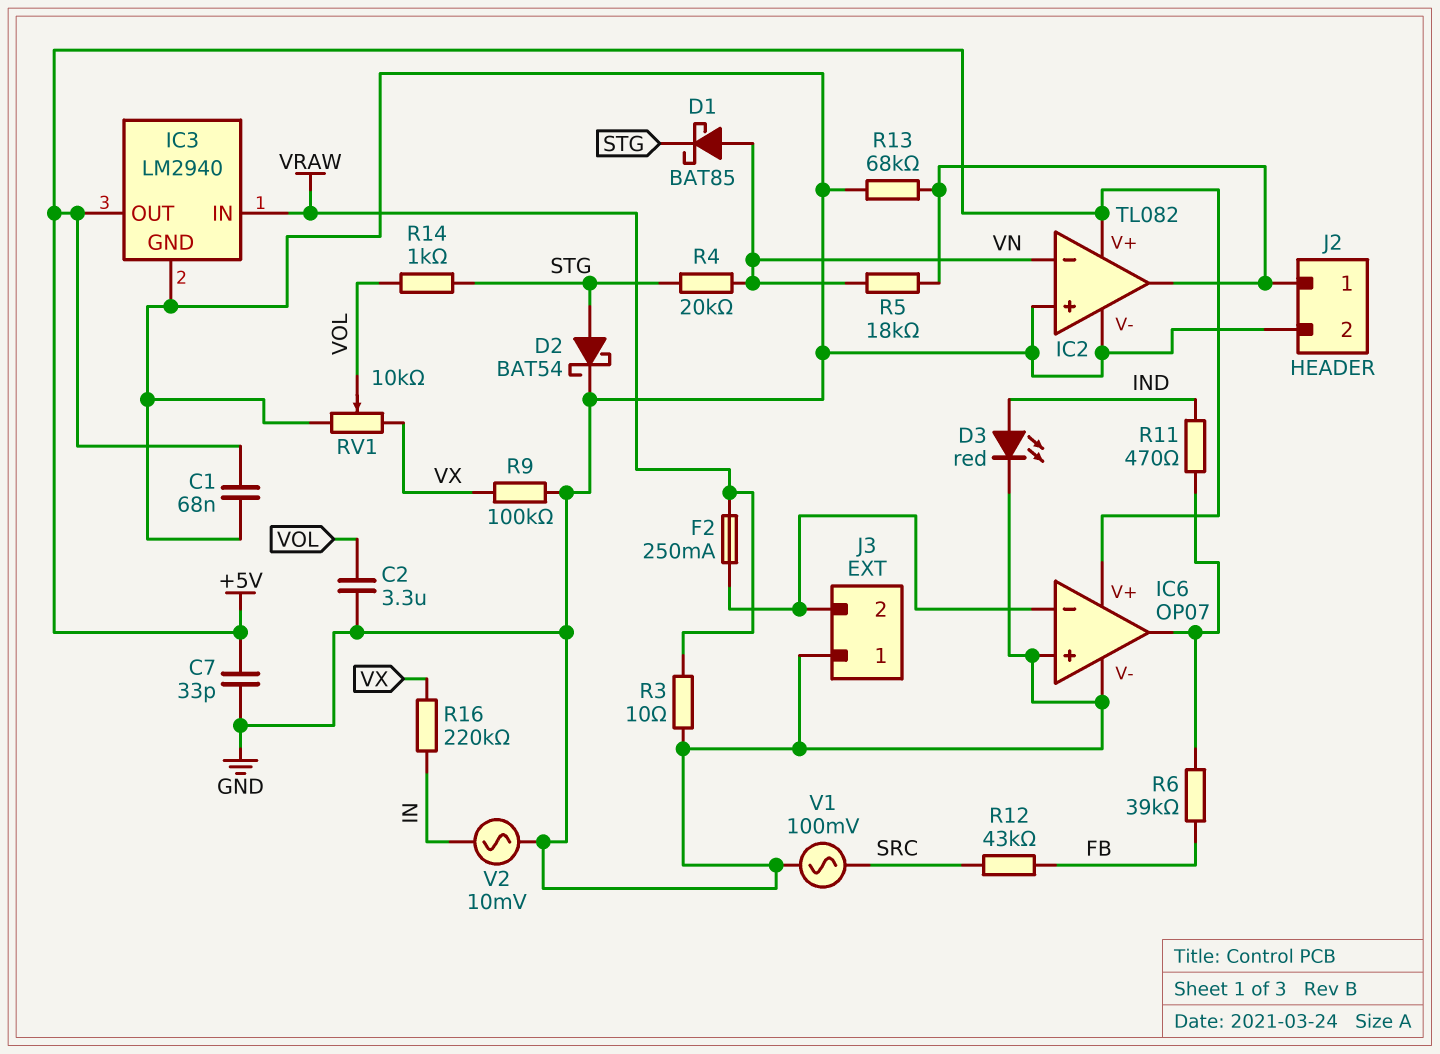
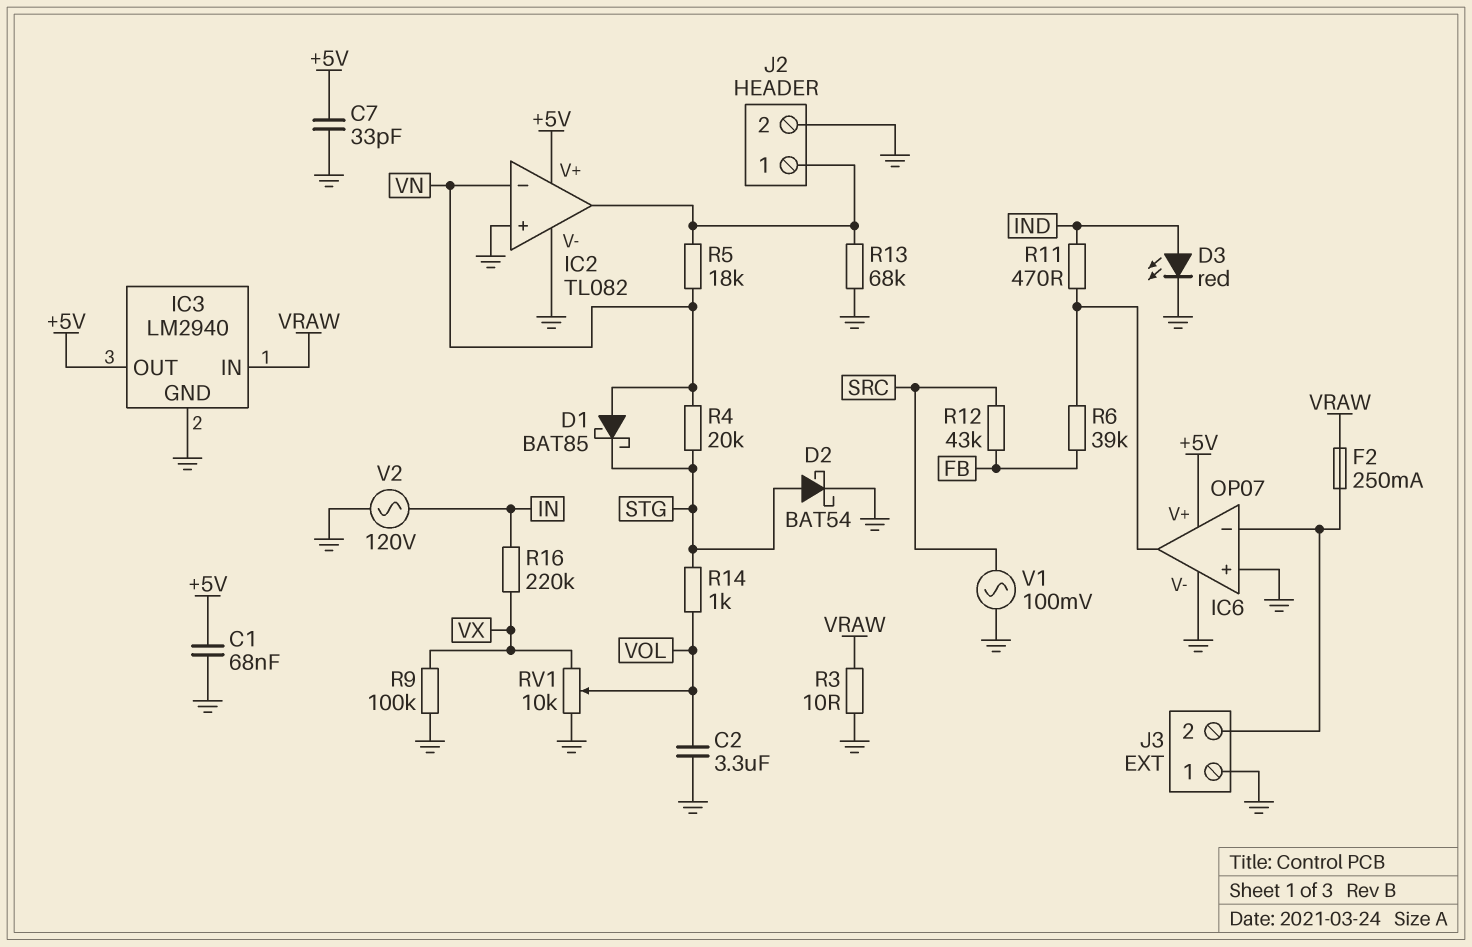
V2: AC 10mV (GND, IN) -> AC 120V (GND, IN)

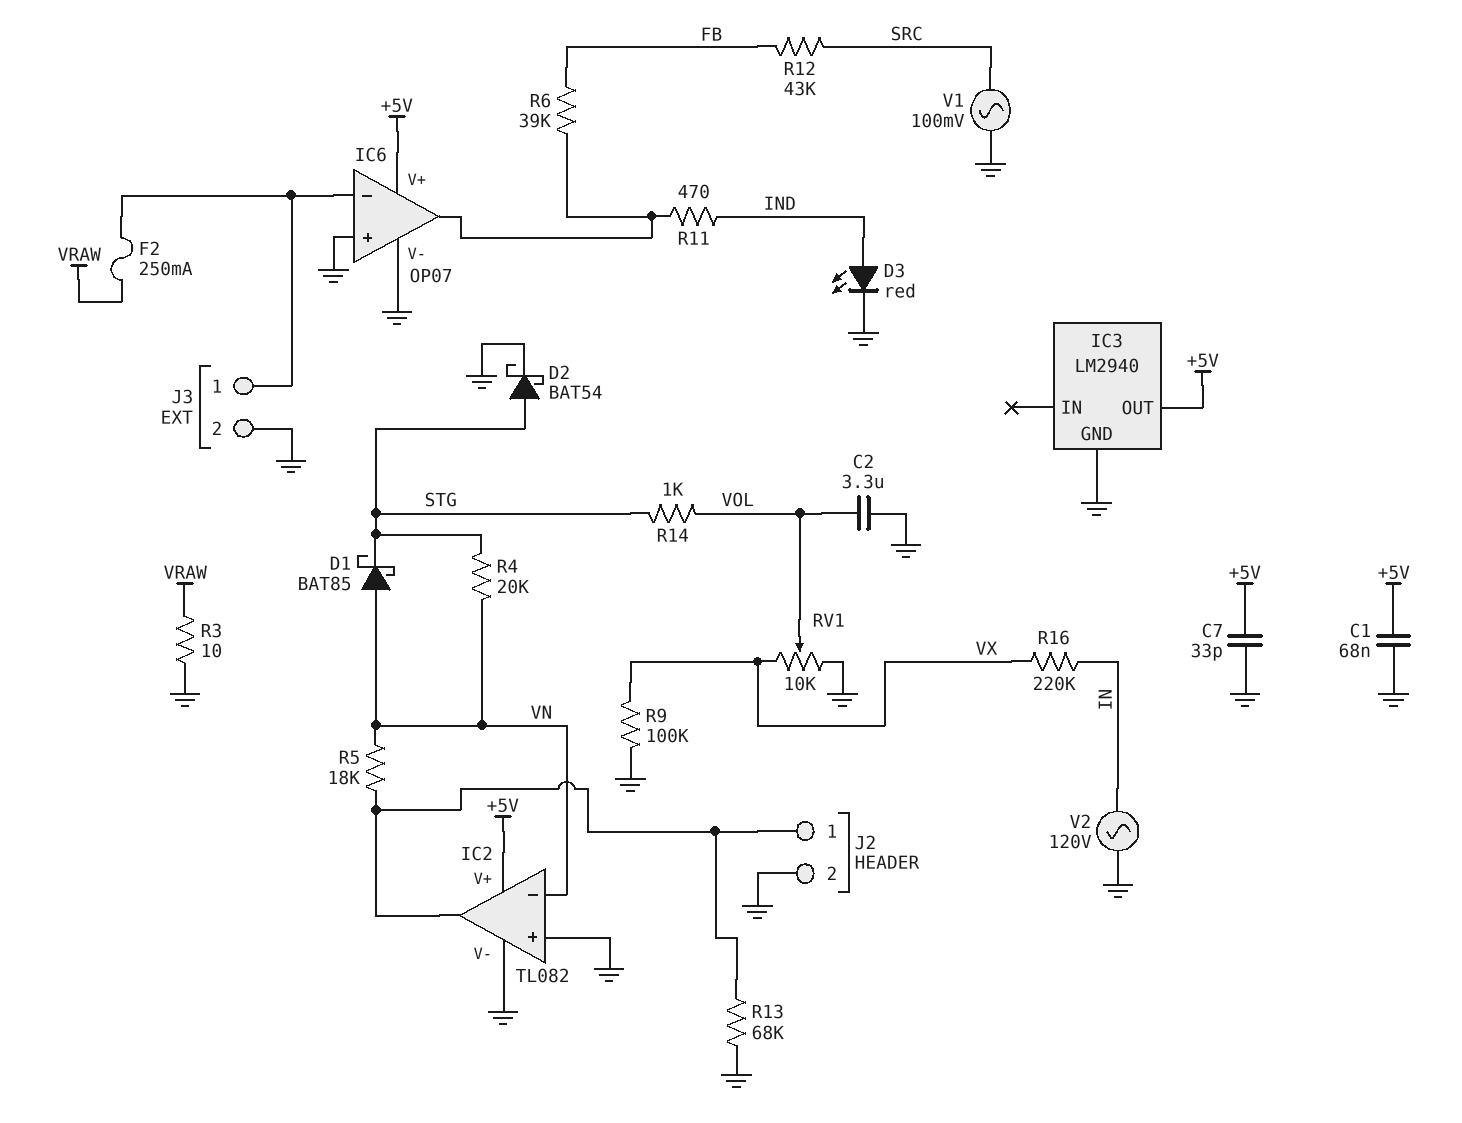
IC3 pin IN: VRAW -> none
J3 pin 1: GND -> IC6/in-
J3 pin 2: IC6/in- -> GND

